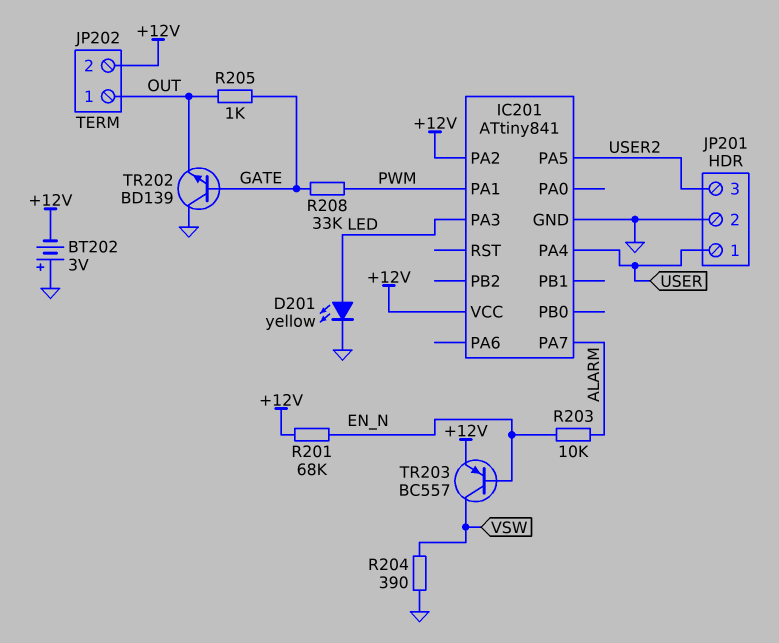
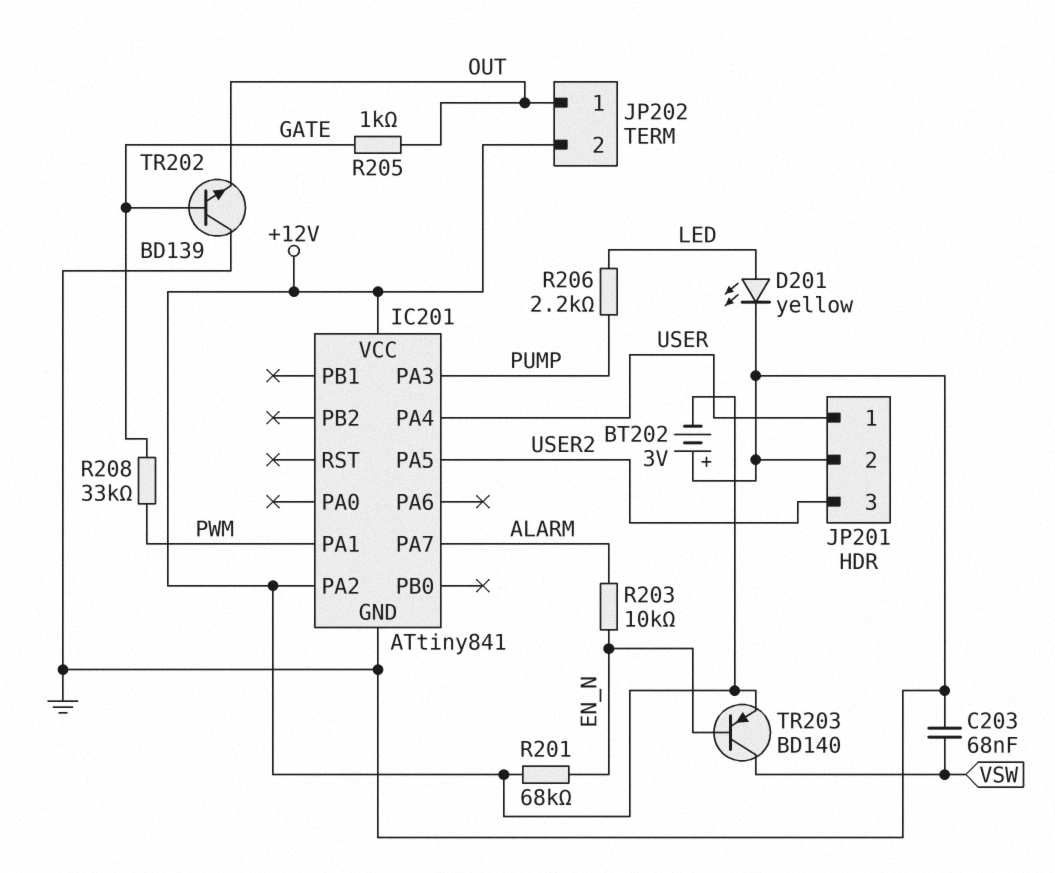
C203: none -> 68nF (GND, VSW)
IC201 pin PA3: LED -> PUMP
R204: 390 (GND, VSW) -> none
R206: none -> 2.2k (LED, PUMP)
TR203: PNP BC557 (B EN_N, C VSW, E +12V) -> PNP BD140 (B EN_N, C VSW, E +12V)

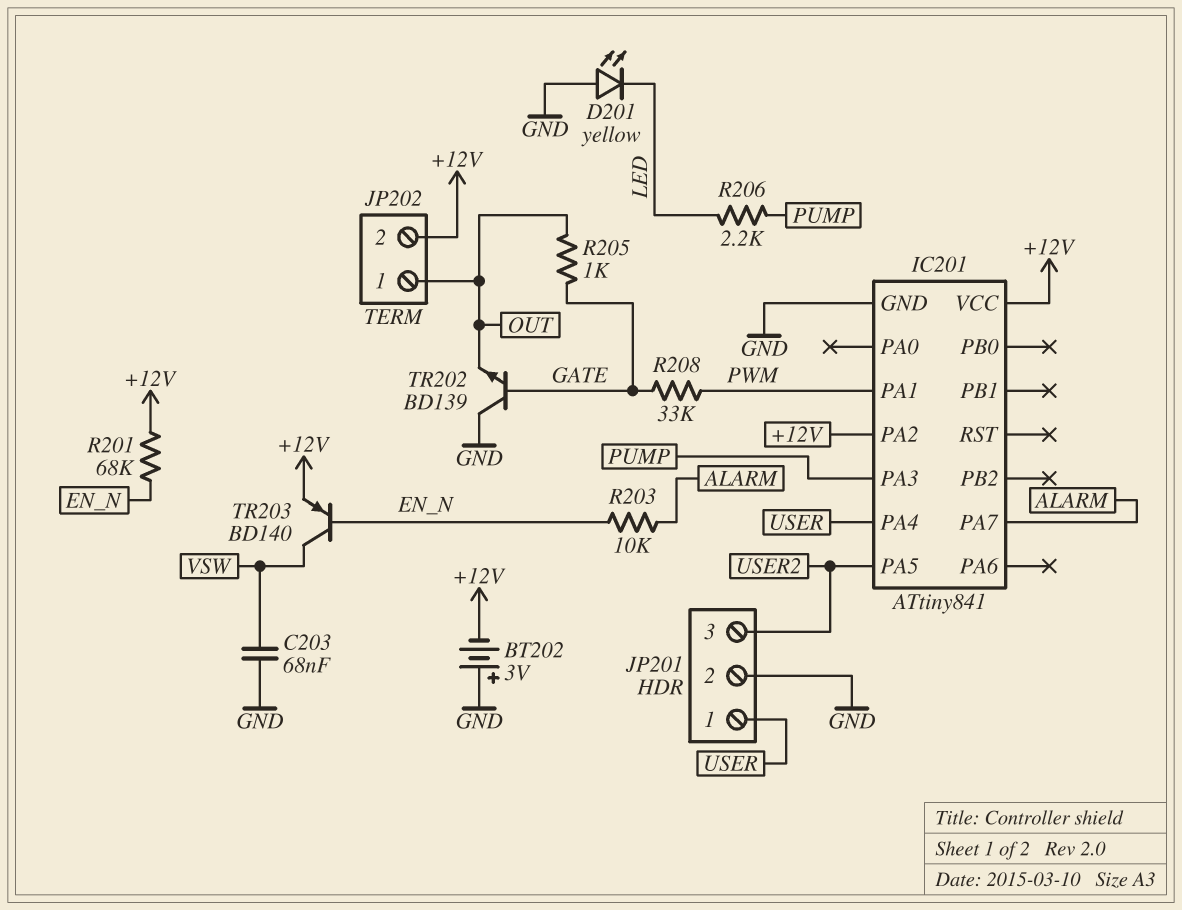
D201: LED yellow (A LED, K GND) -> LED yellow (A GND, K LED)

